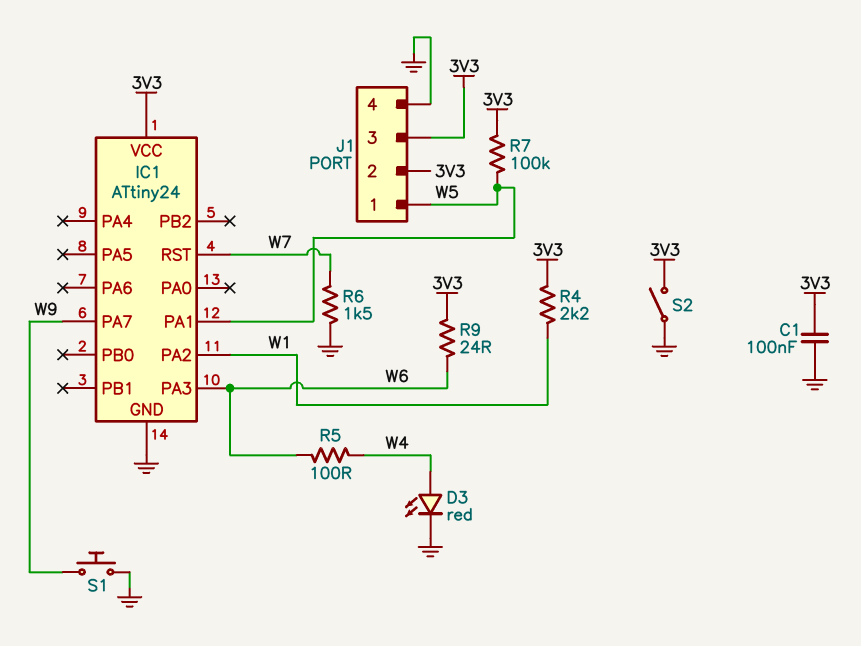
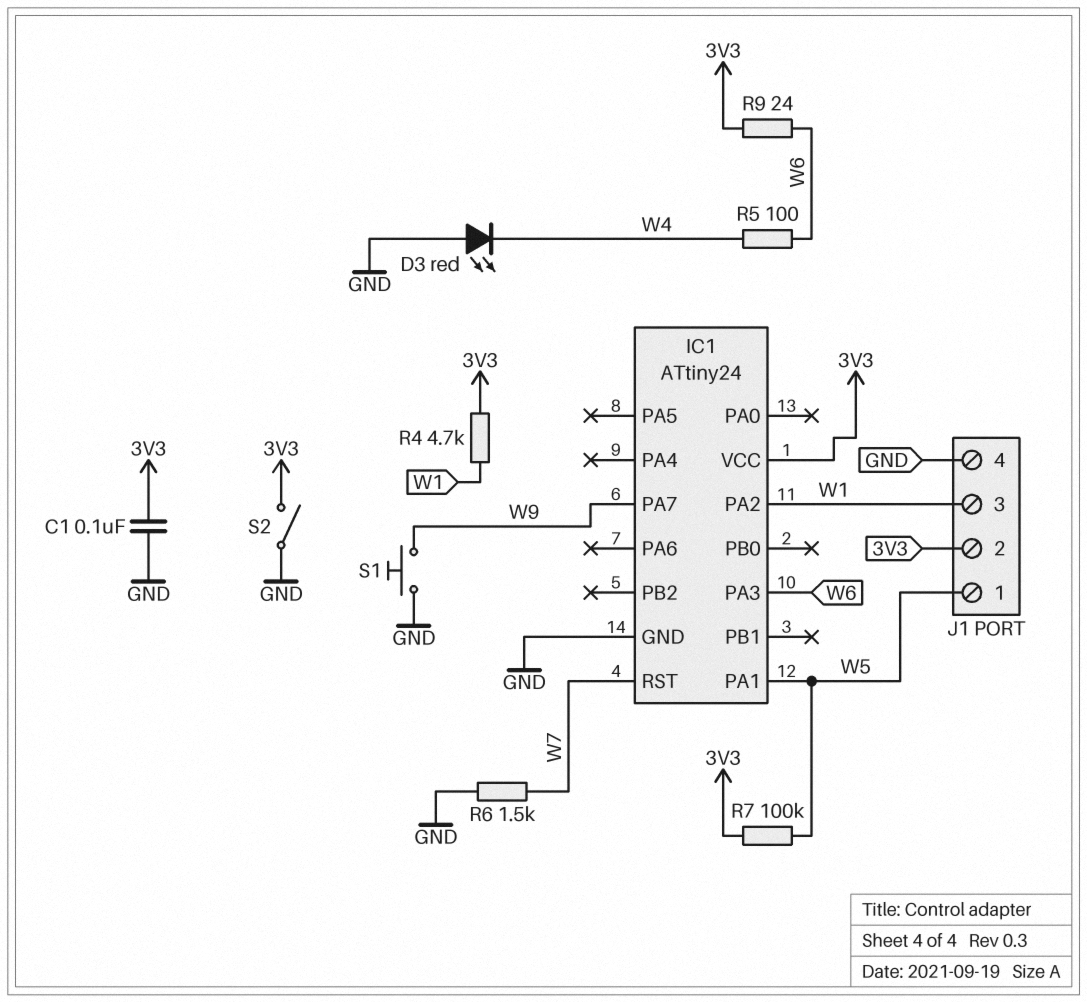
D3: LED red (A W4, K GND) -> LED red (A GND, K W4)
J1 pin 3: 3V3 -> W1
R4: 2.2k (3V3, W1) -> 4.7k (3V3, W1)

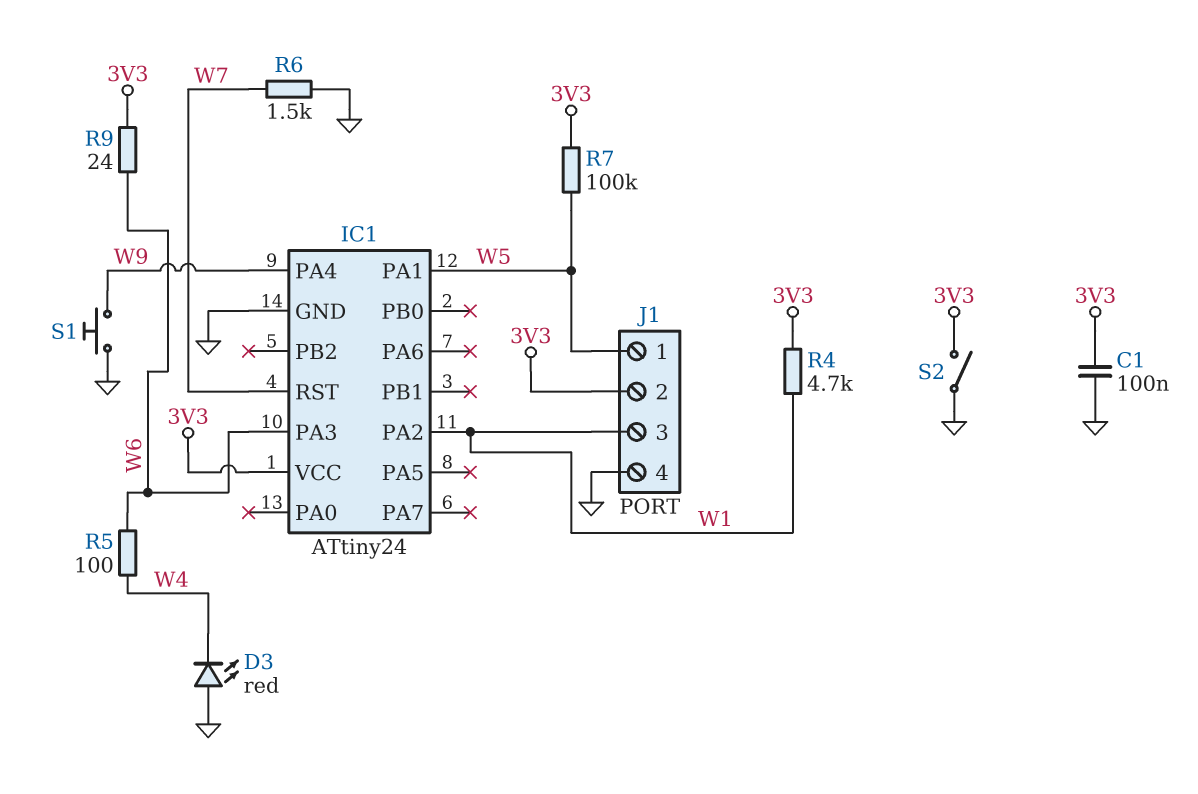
IC1 pin PA4: none -> W9
IC1 pin PA7: W9 -> none

